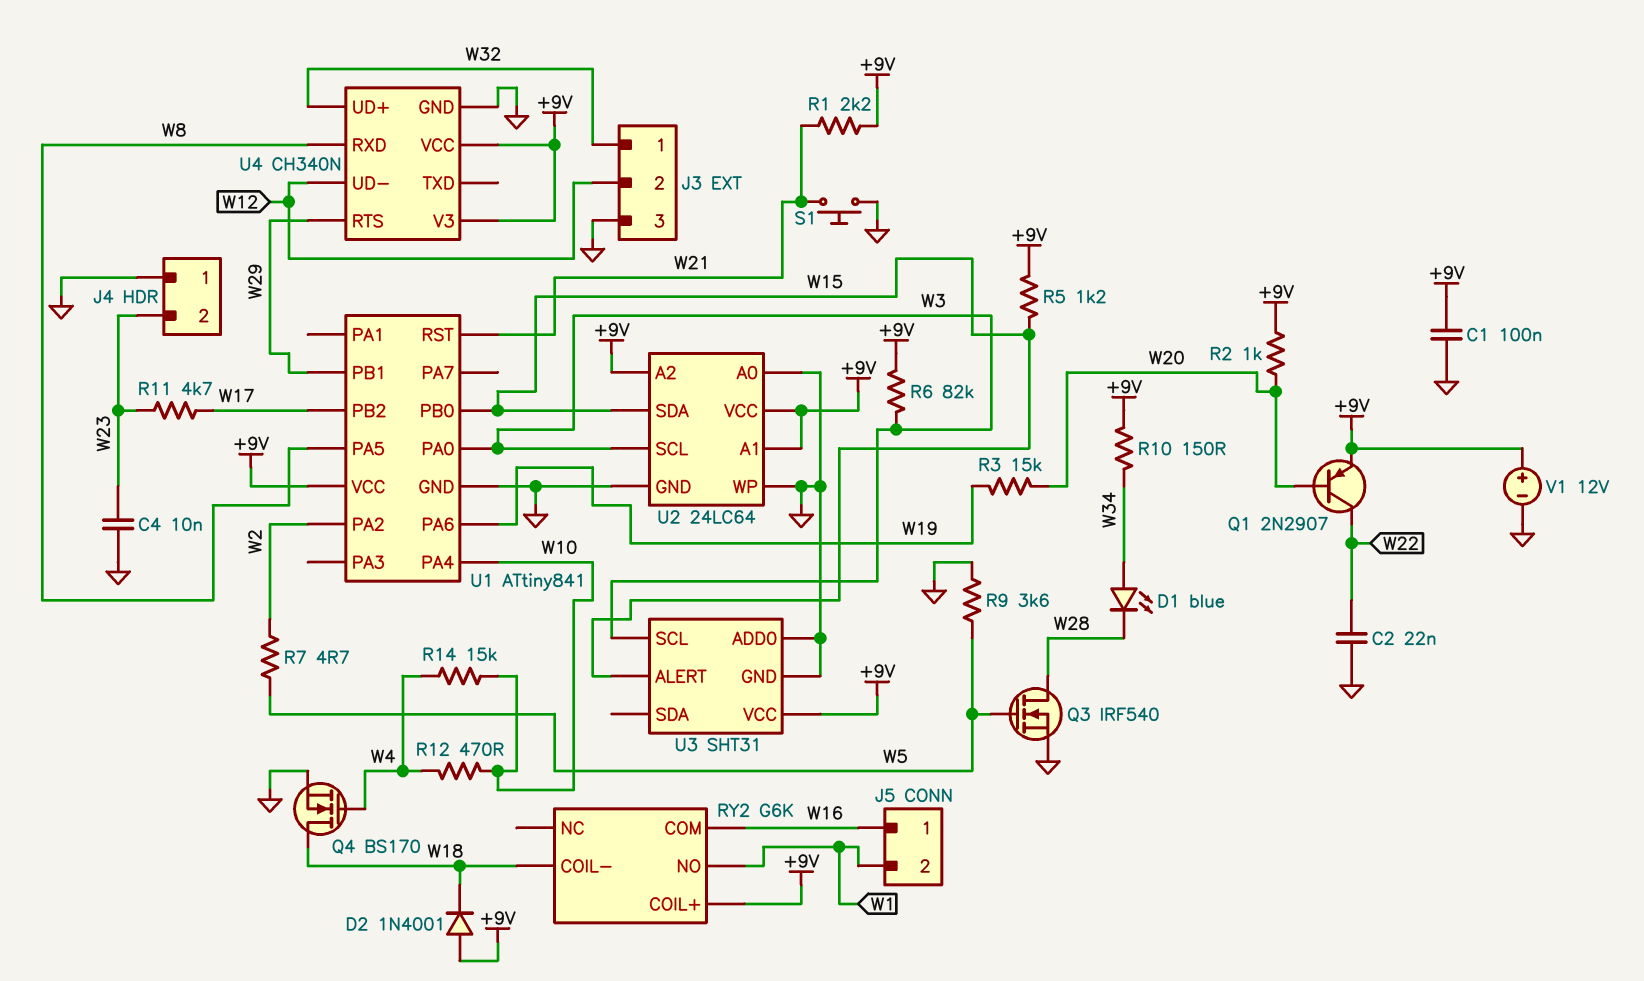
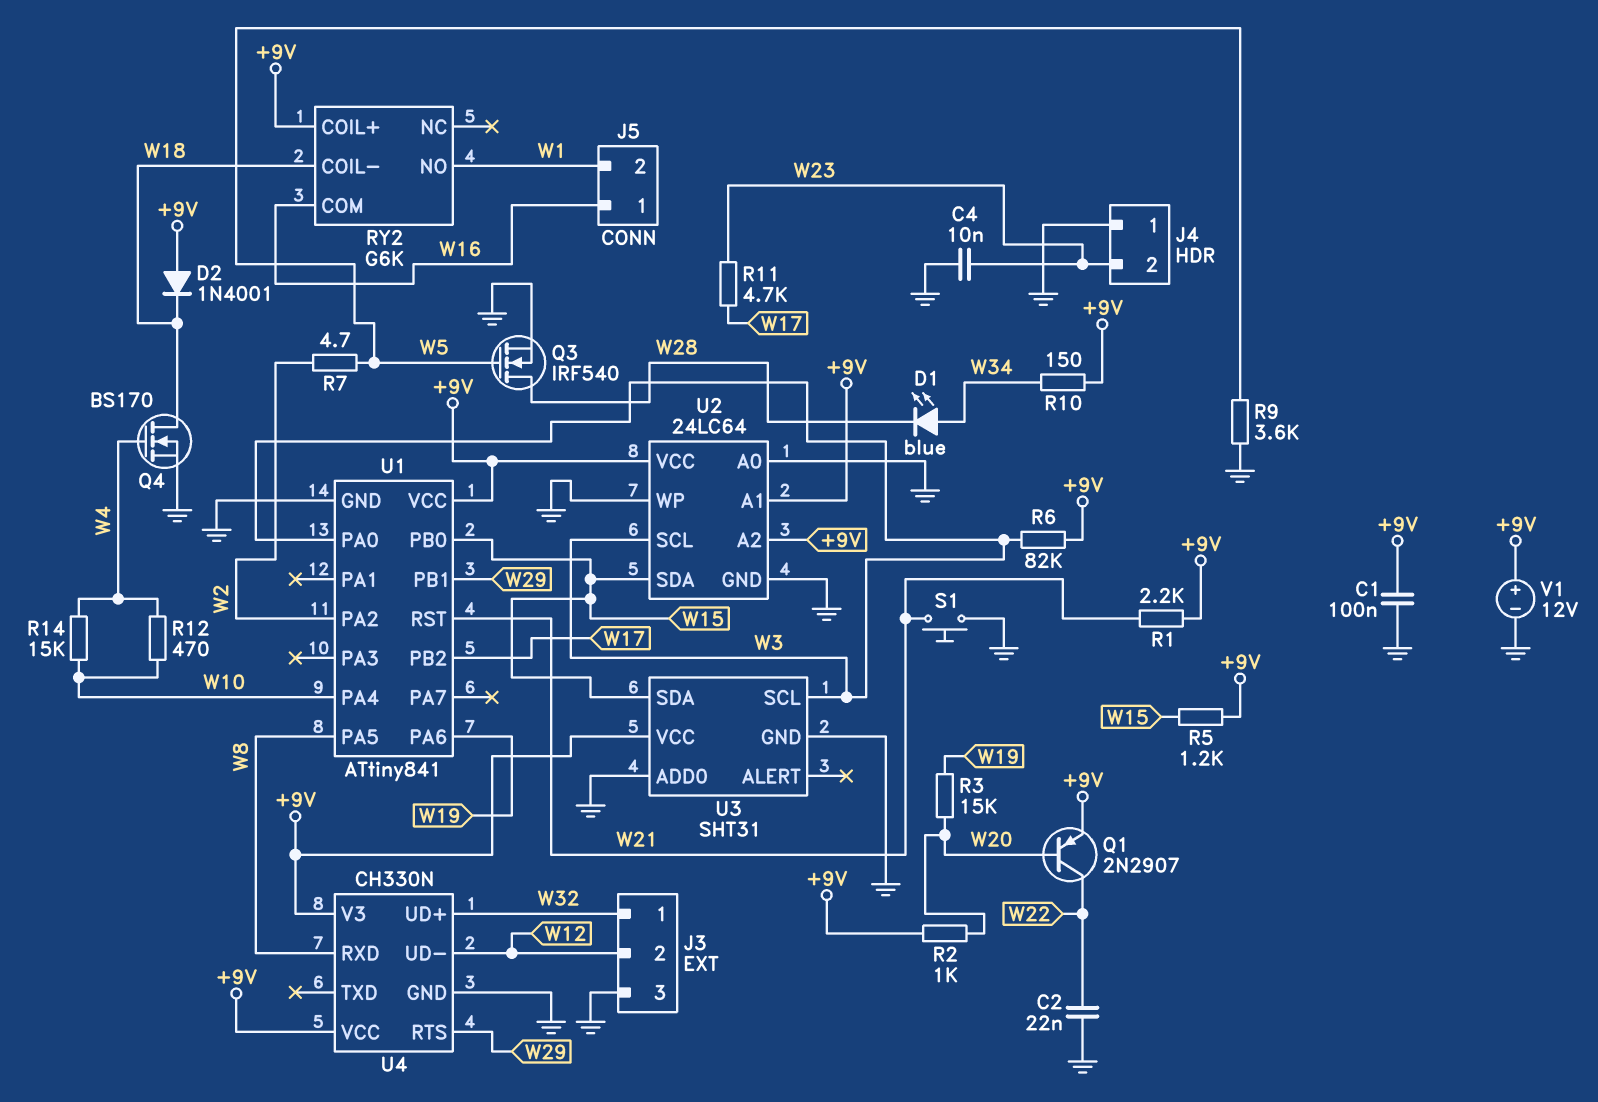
U3 pin ALERT: W15 -> none
U3 pin SDA: none -> W15
U4: CH340N -> CH330N

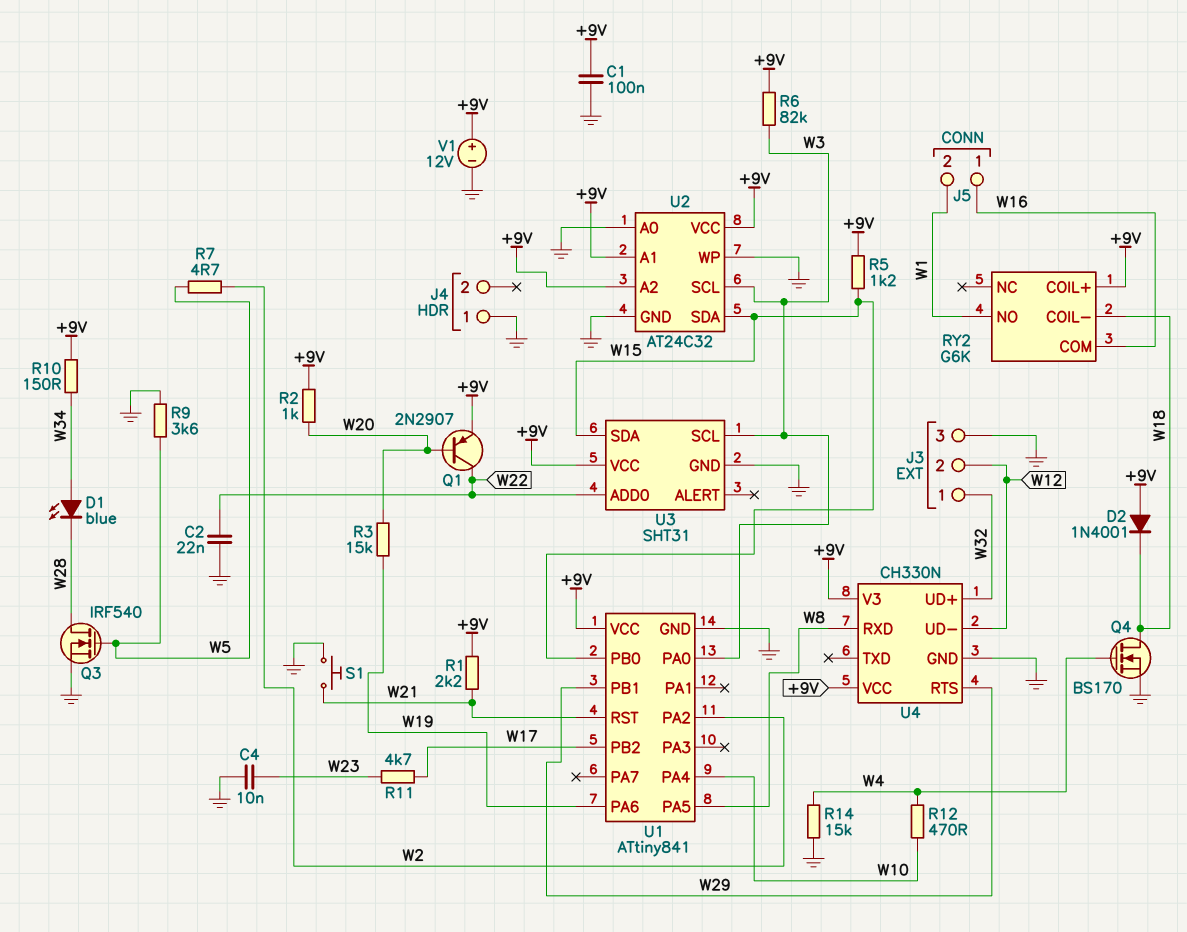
J4 pin 2: W23 -> none
R14: 15k (W4, W10) -> 15k (GND, W4)
U2: 24LC64 -> AT24C32
U3 pin ADD0: GND -> W22

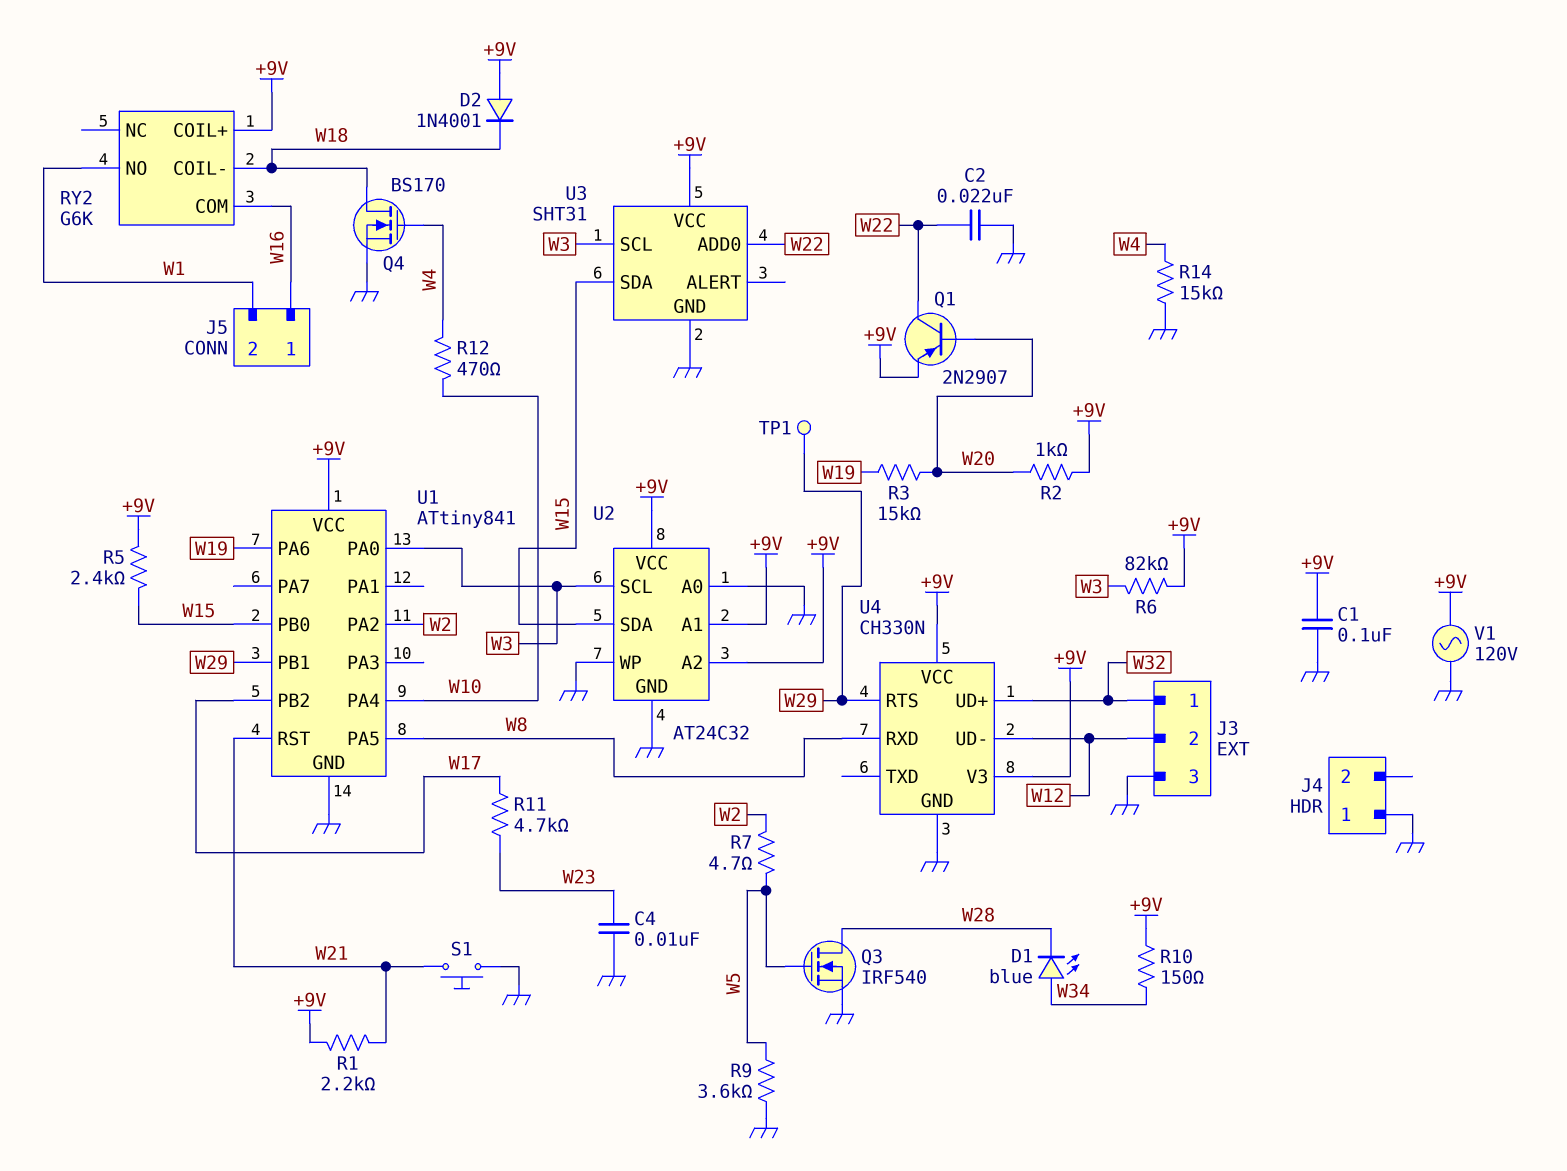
R5: 1.2k (+9V, W15) -> 2.4k (+9V, W15)
TP1: none -> test point (W29)
V1: 12V (plus +9V, minus GND) -> AC 120V (+9V, GND)

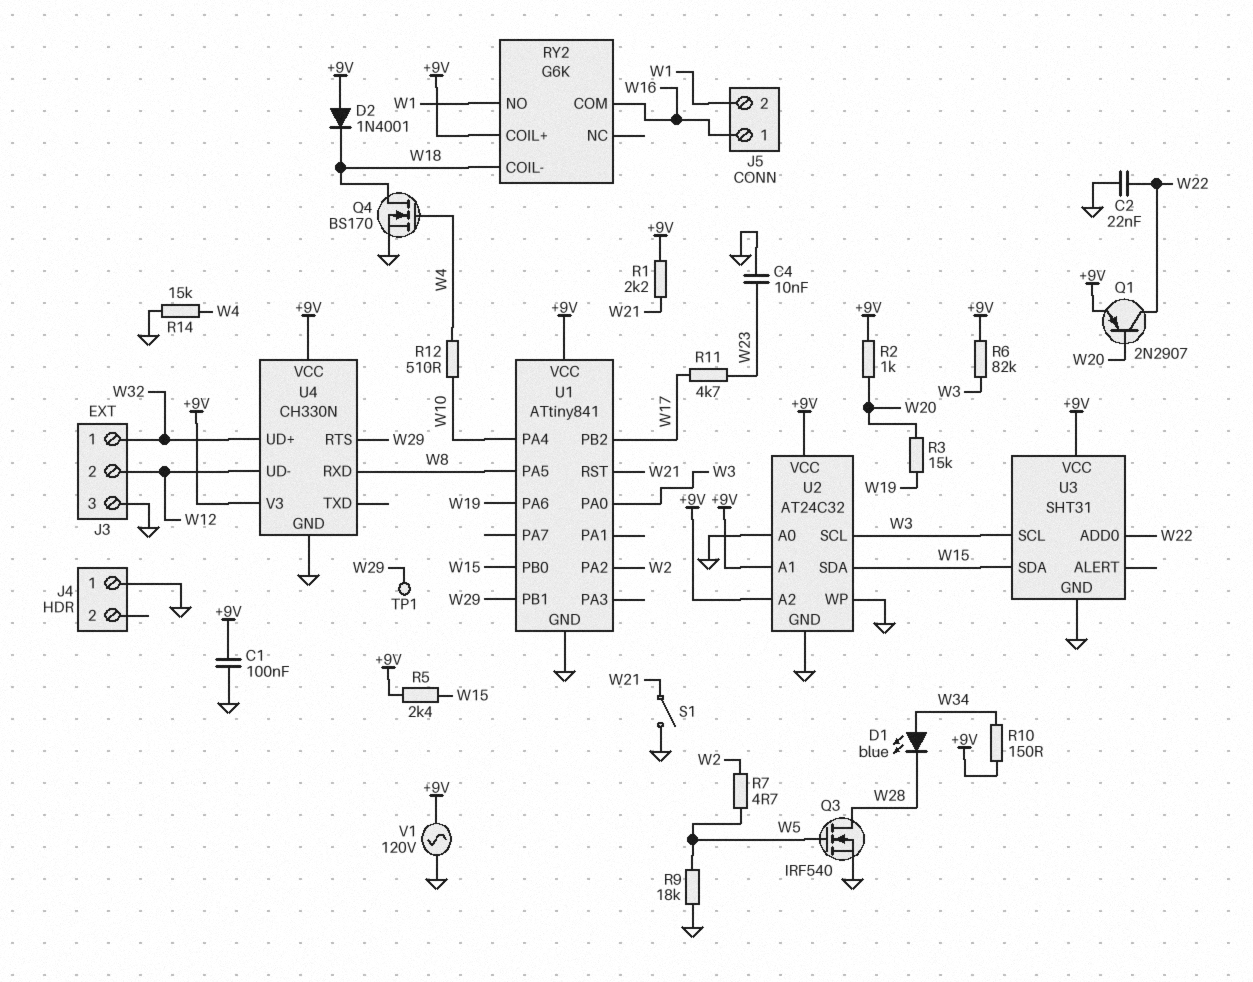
R9: 3.6k (GND, W5) -> 18k (GND, W5)
R12: 470 (W4, W10) -> 510 (W4, W10)
S1: button (GND, W21) -> switch (GND, W21)

